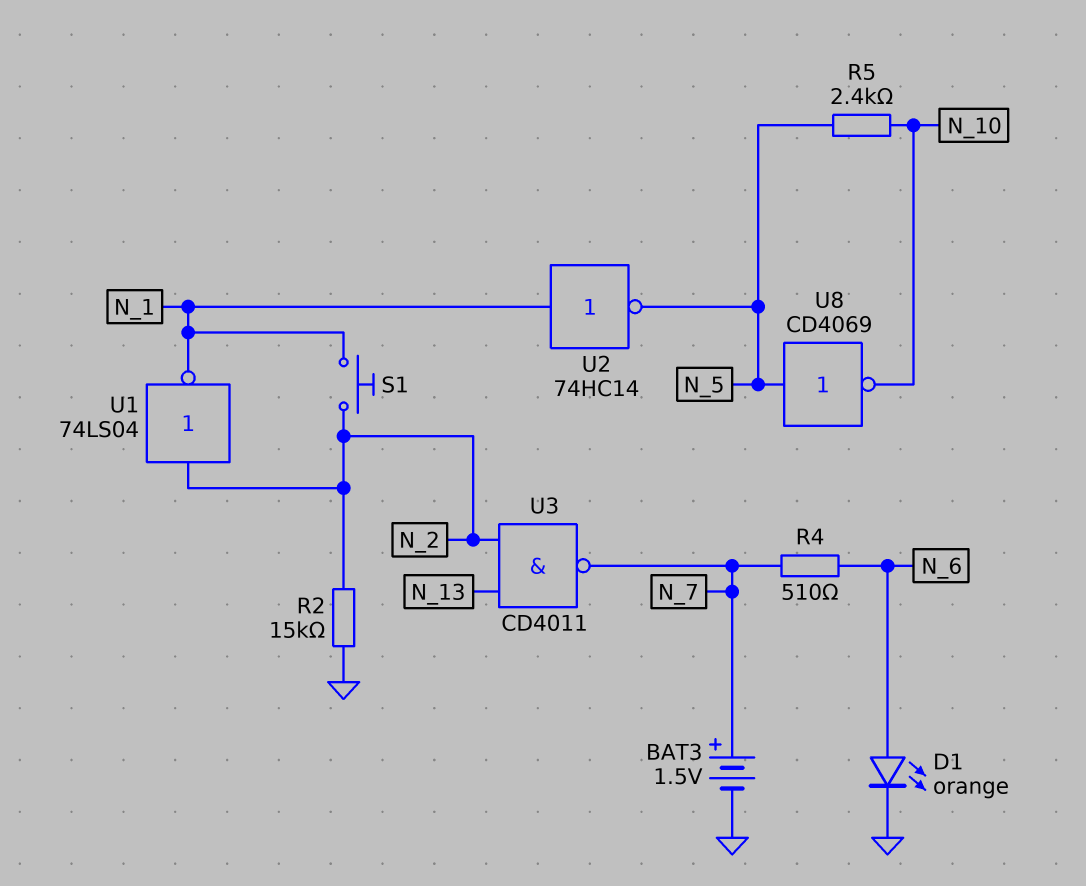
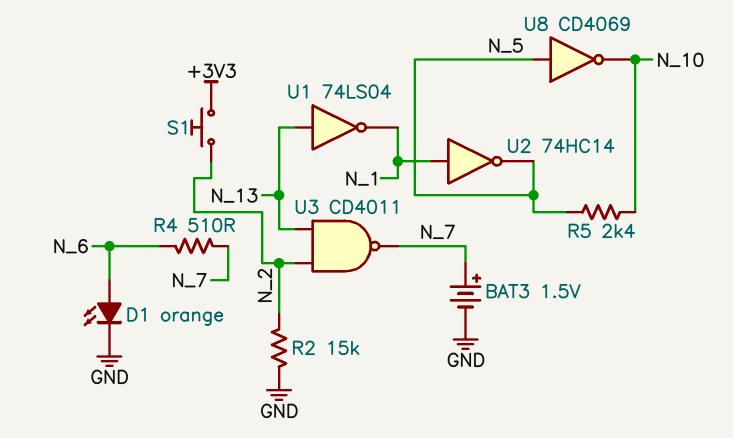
S1: button (N_1, N_2) -> button (+3V3, N_2)
U1: NOT 74LS04 (in N_2, out N_1) -> NOT 74LS04 (in N_13, out N_1)

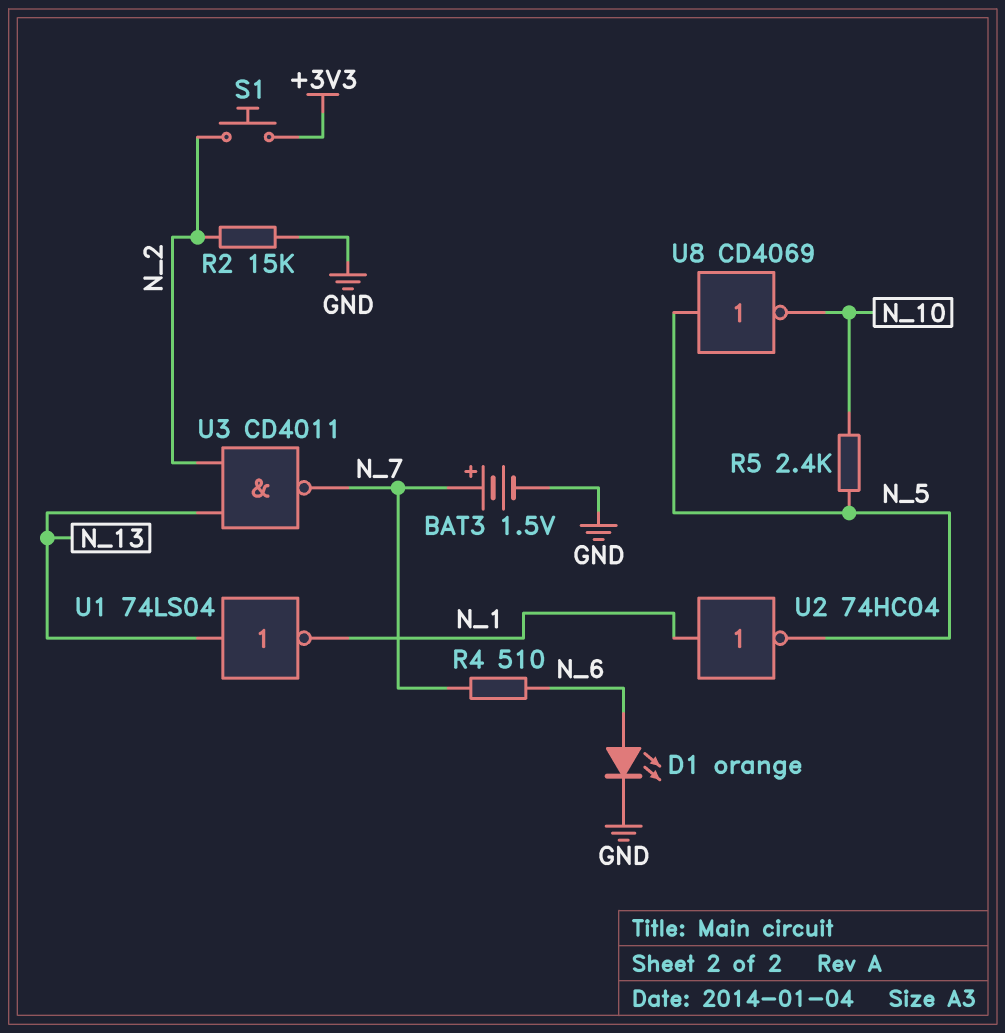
U2: NOT 74HC14 (in N_1, out N_5) -> NOT 74HC04 (in N_1, out N_5)

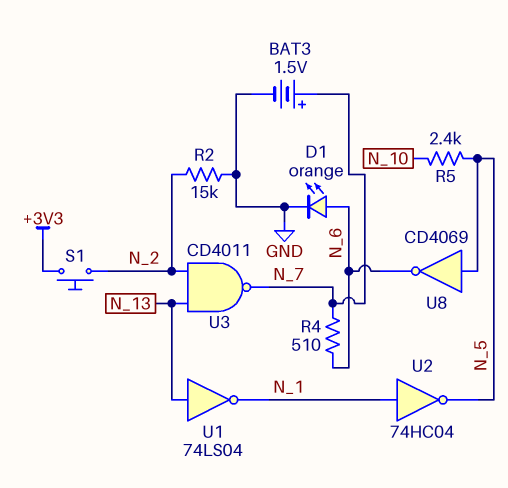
U8: NOT CD4069 (in N_5, out N_10) -> NOT CD4069 (in N_5, out N_6)

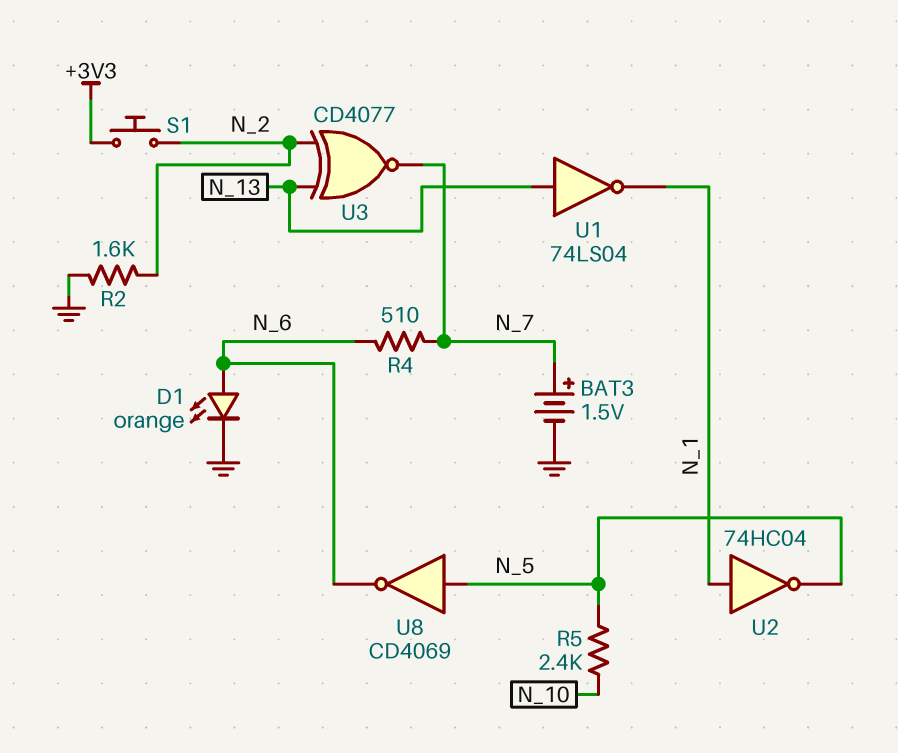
R2: 15k (GND, N_2) -> 1.6k (GND, N_2)
U3: NAND CD4011 (in N_2, in N_13, out N_7) -> XNOR CD4077 (in N_2, in N_13, out N_7)

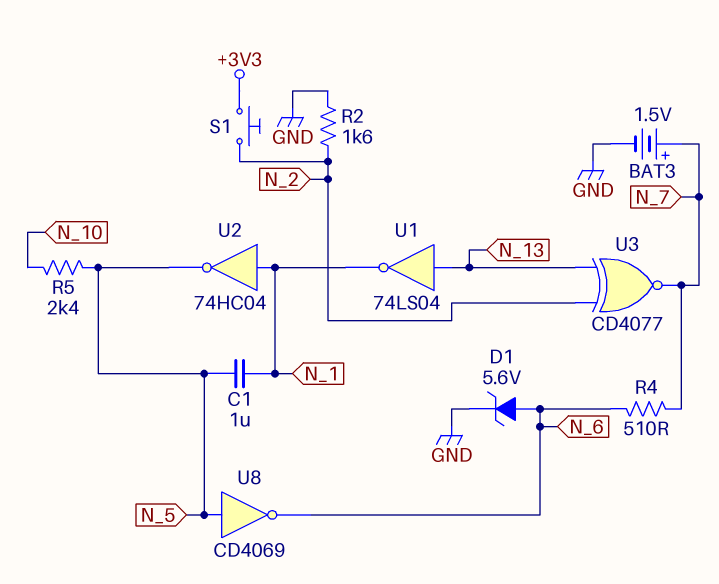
C1: none -> 1uF (N_1, N_5)
D1: LED orange (A N_6, K GND) -> zener 5.6V (A N_6, K GND)

